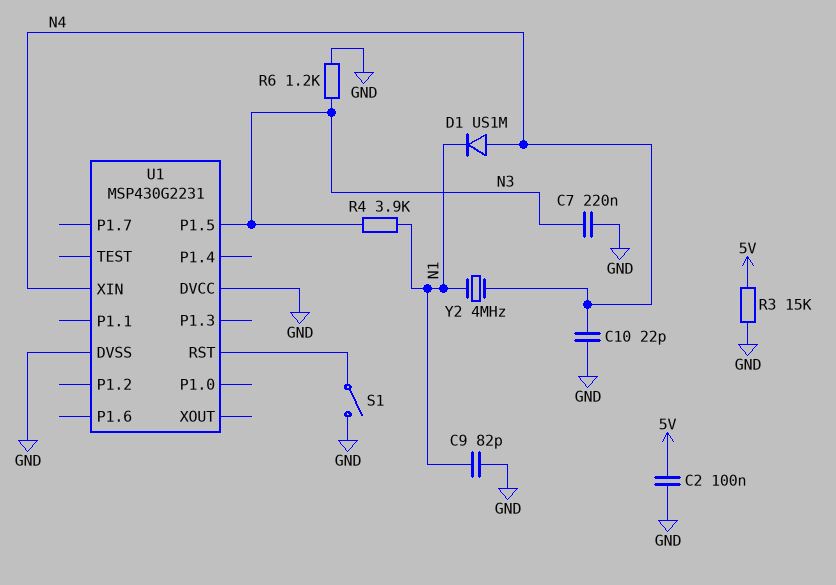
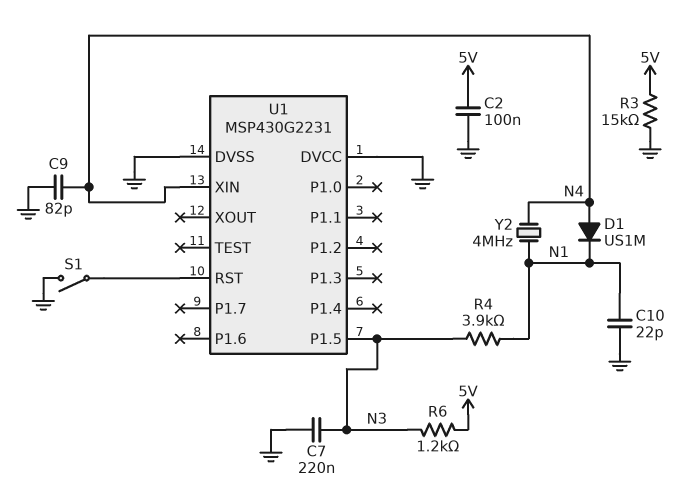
C9: 82pF (GND, N1) -> 82pF (GND, N4)
C10: 22pF (GND, N4) -> 22pF (GND, N1)
R6: 1.2k (GND, N3) -> 1.2k (5V, N3)

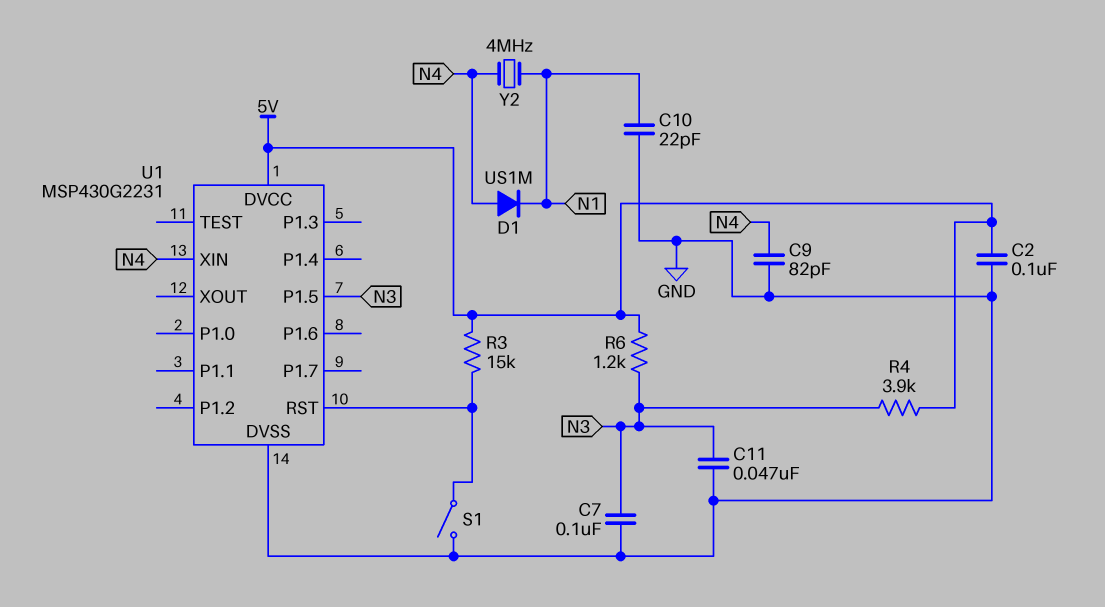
C7: 220nF (GND, N3) -> 100nF (GND, N3)
C11: none -> 47nF (GND, N3)
R3: 15k (5V, GND) -> 15k (5V, U1/RST)
R4: 3.9k (N1, N3) -> 3.9k (5V, N3)
U1 pin DVCC: GND -> 5V

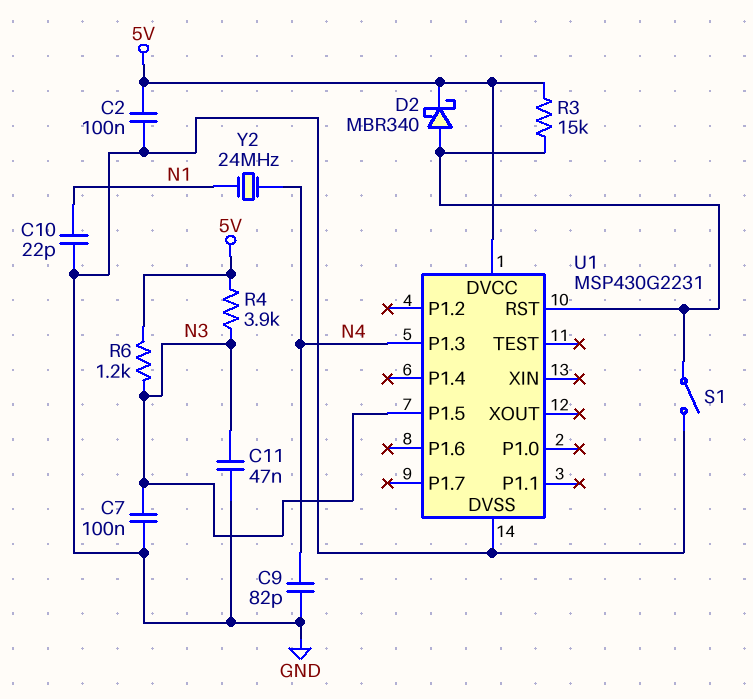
D1: diode US1M (A N4, K N1) -> none
D2: none -> schottky MBR340 (A U1/RST, K 5V)
U1 pin P1.3: none -> N4
U1 pin XIN: N4 -> none
Y2: 4MHz (N1, N4) -> 24MHz (N1, N4)

